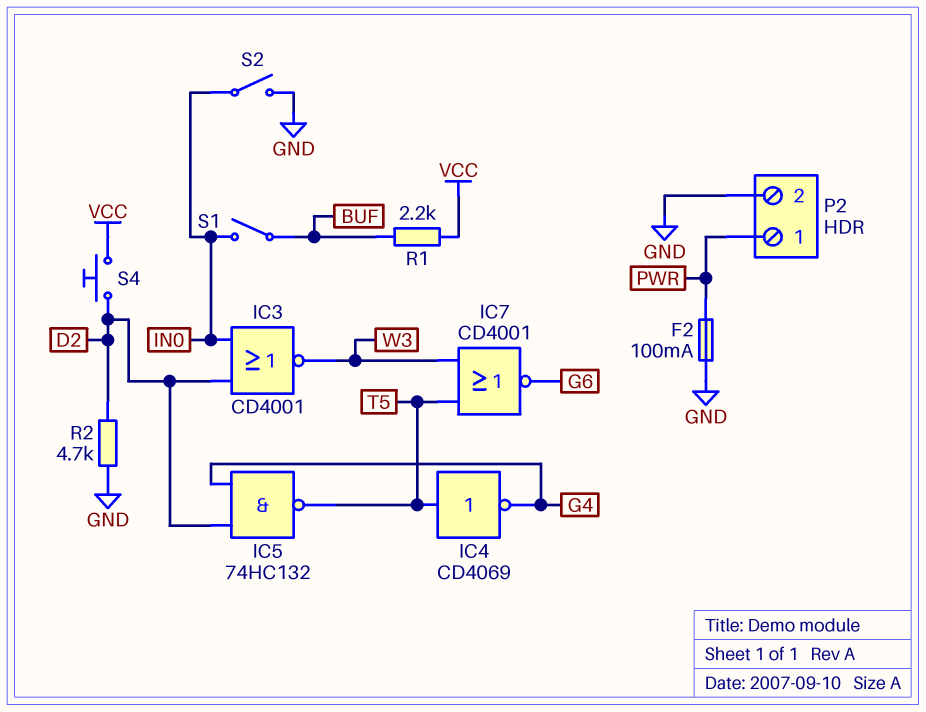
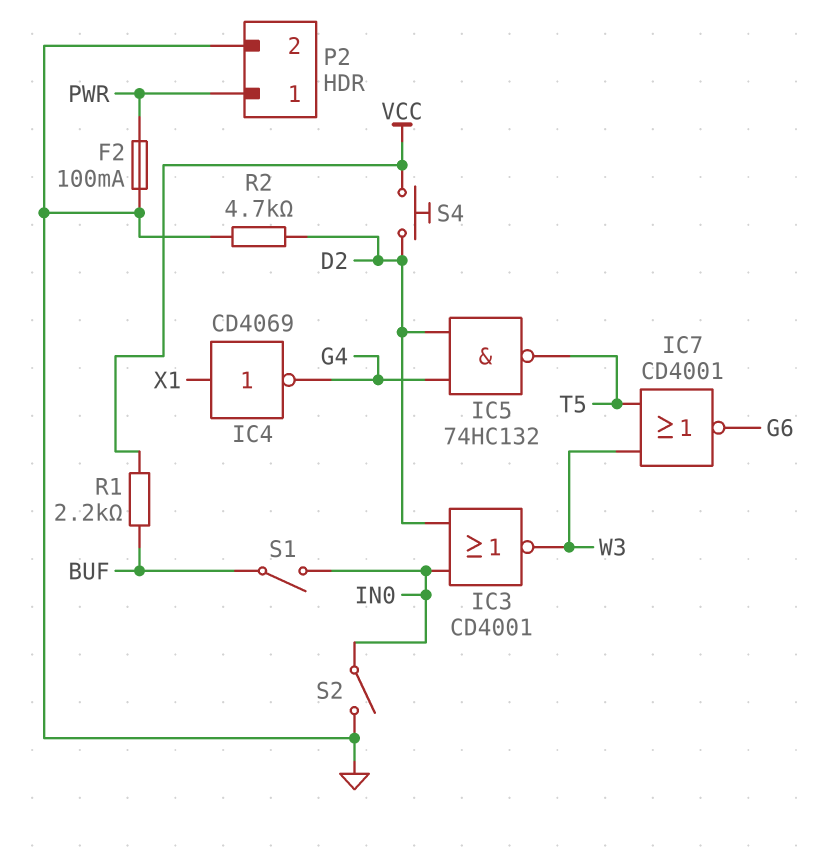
IC4: NOT CD4069 (in T5, out G4) -> NOT CD4069 (in X1, out G4)

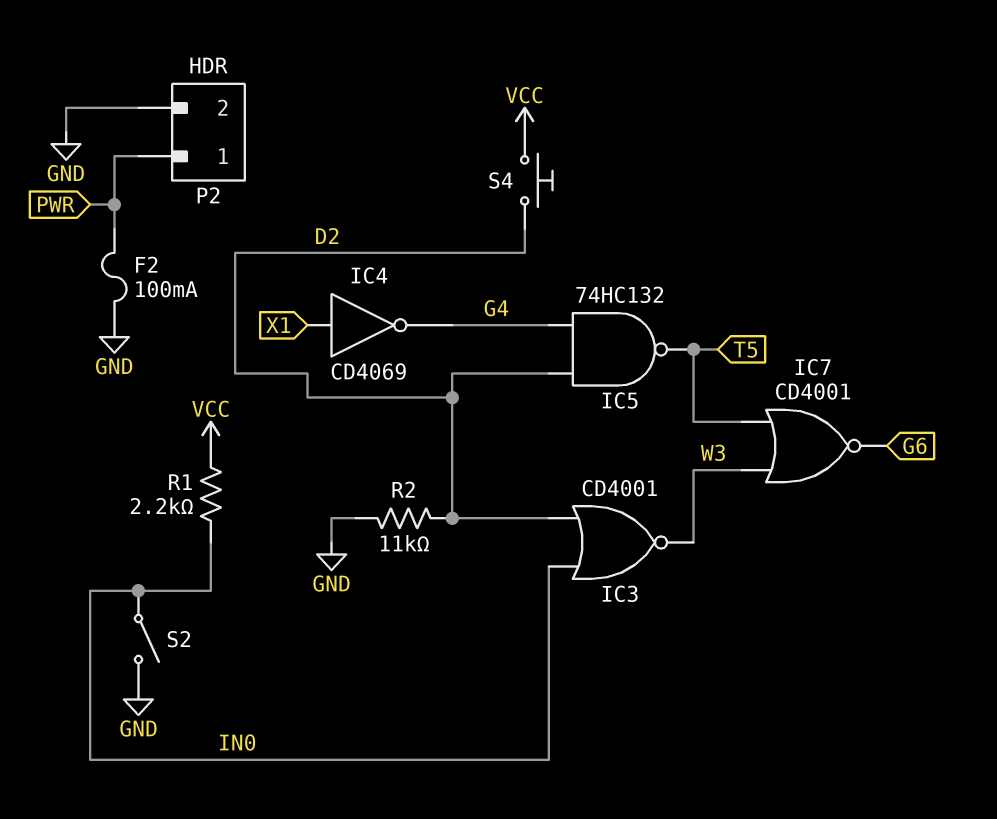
R1: 2.2k (BUF, VCC) -> 2.2k (IN0, VCC)
R2: 4.7k (D2, GND) -> 11k (D2, GND)
S1: switch (BUF, IN0) -> none

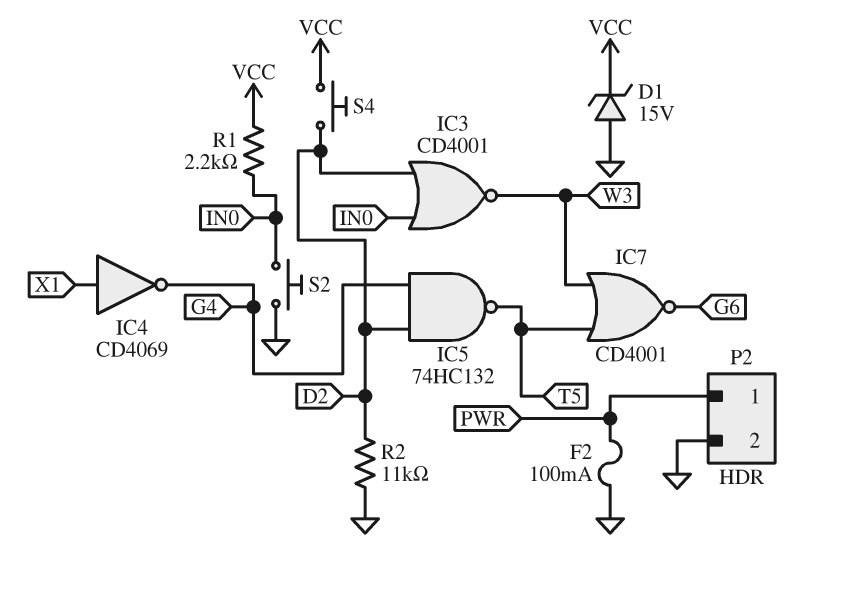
D1: none -> zener 15V (A GND, K VCC)
S2: switch (GND, IN0) -> button (GND, IN0)

